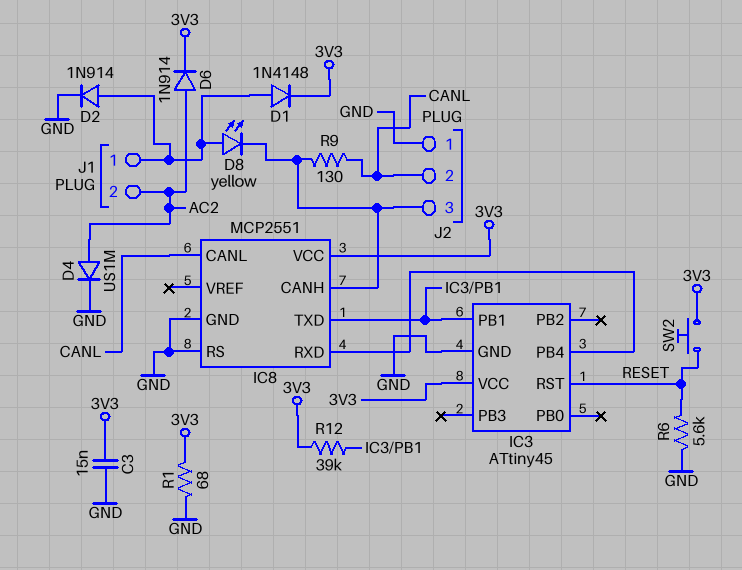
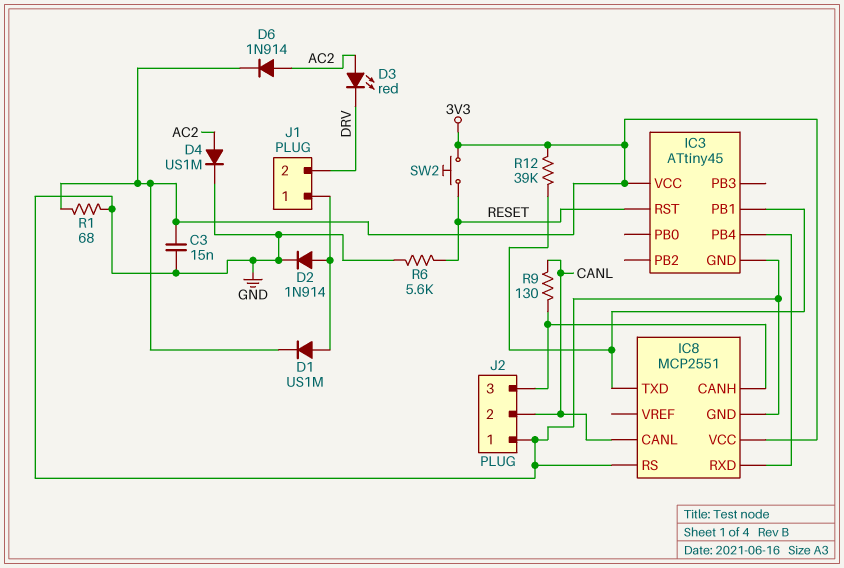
D1: diode 1N4148 (A J1/1, K 3V3) -> diode US1M (A J1/1, K 3V3)
D3: none -> LED red (A AC2, K DRV)
D8: LED yellow (A J1/1, K IC8/CANH) -> none
J1 pin 2: AC2 -> DRV

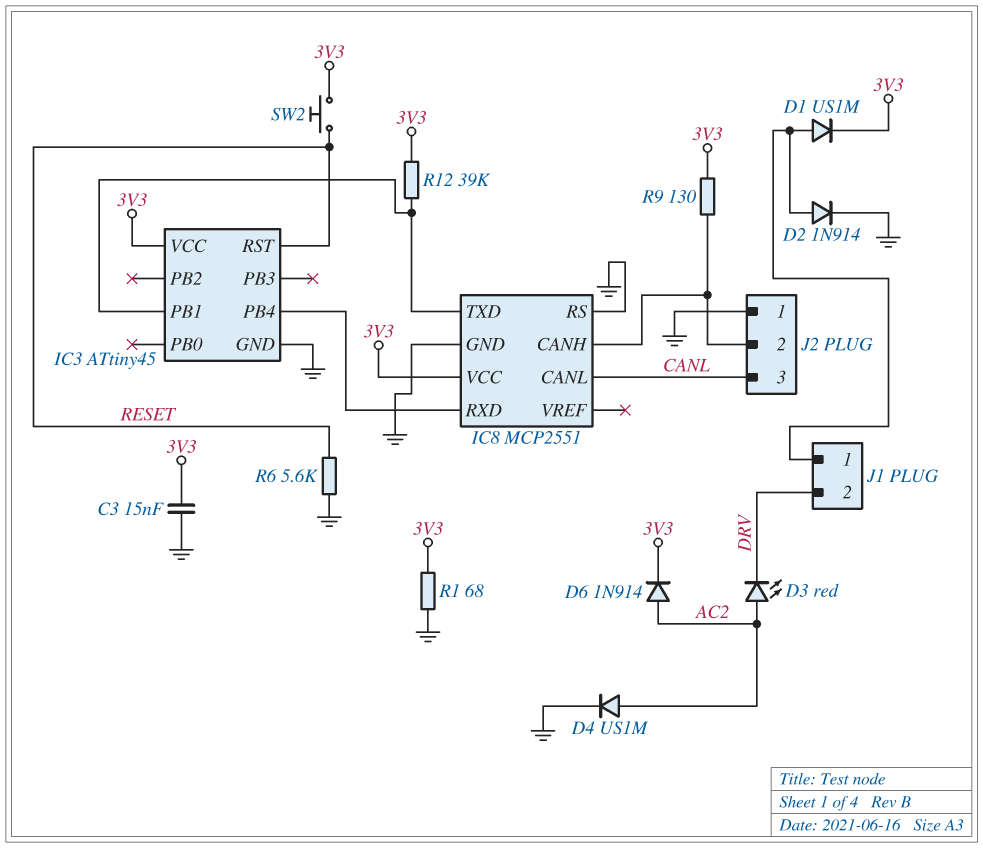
J2 pin 2: CANL -> IC8/CANH
J2 pin 3: IC8/CANH -> CANL
R9: 130 (CANL, IC8/CANH) -> 130 (3V3, IC8/CANH)

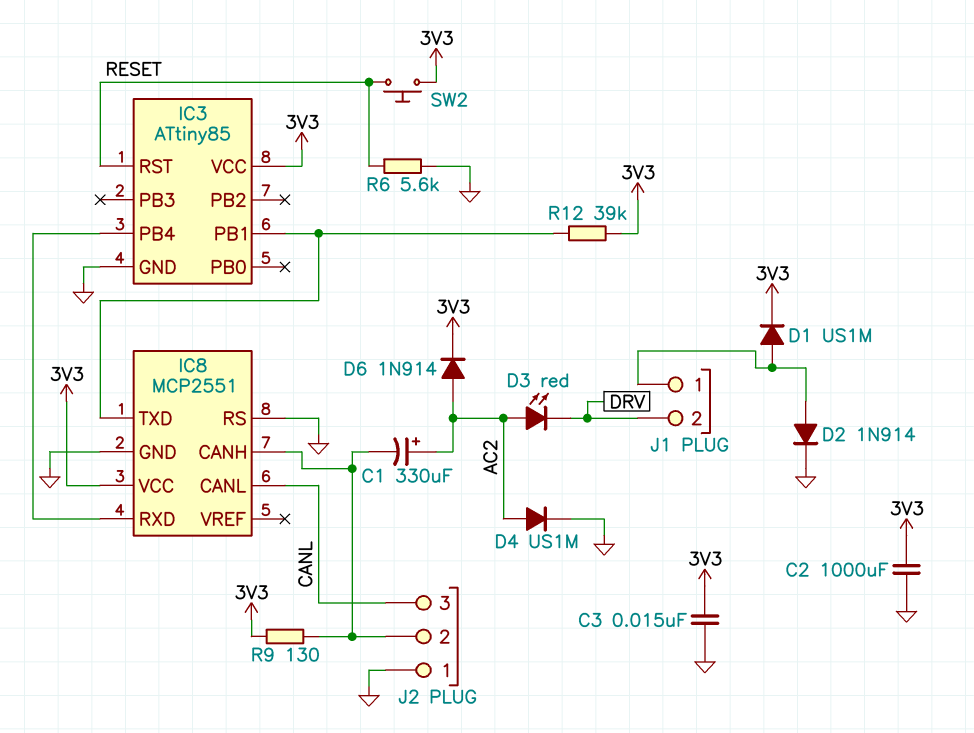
C1: none -> 330uF (plus AC2, minus IC8/CANH)
C2: none -> 1000uF (3V3, GND)
IC3: ATtiny45 -> ATtiny85
R1: 68 (3V3, GND) -> none

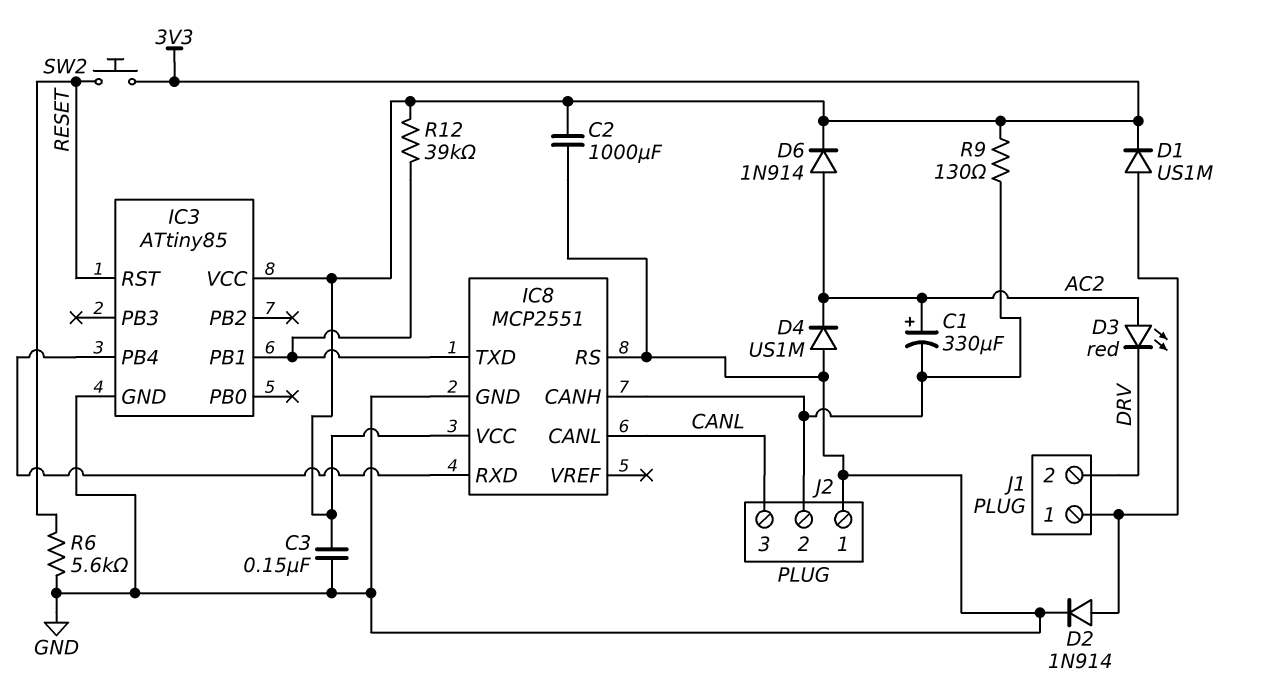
C3: 15nF (3V3, GND) -> 150nF (3V3, GND)
D4: diode US1M (A AC2, K GND) -> diode US1M (A GND, K AC2)

